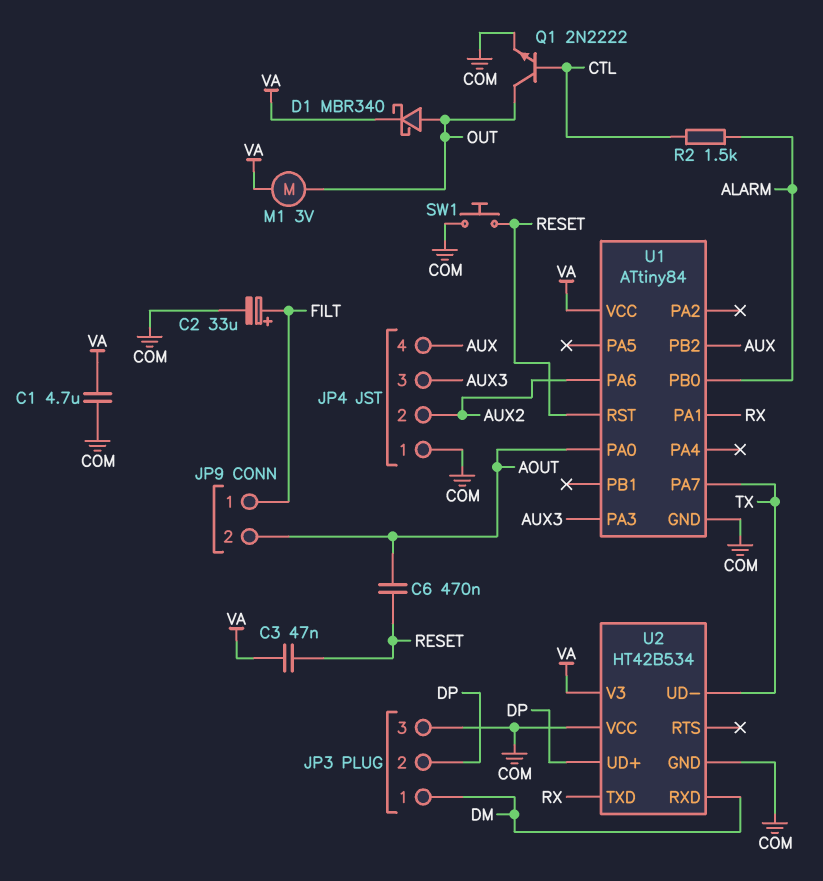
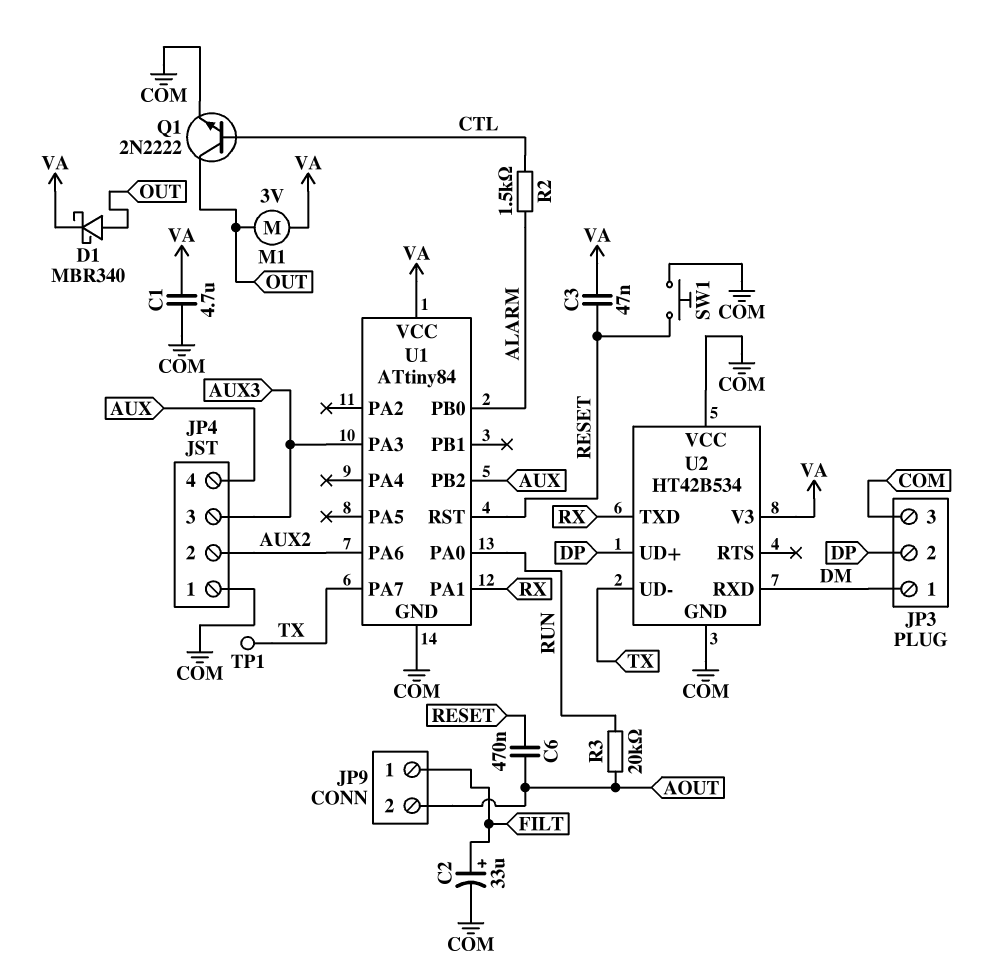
R3: none -> 20k (AOUT, RUN)
TP1: none -> test point (TX)
U1 pin PA0: AOUT -> RUN

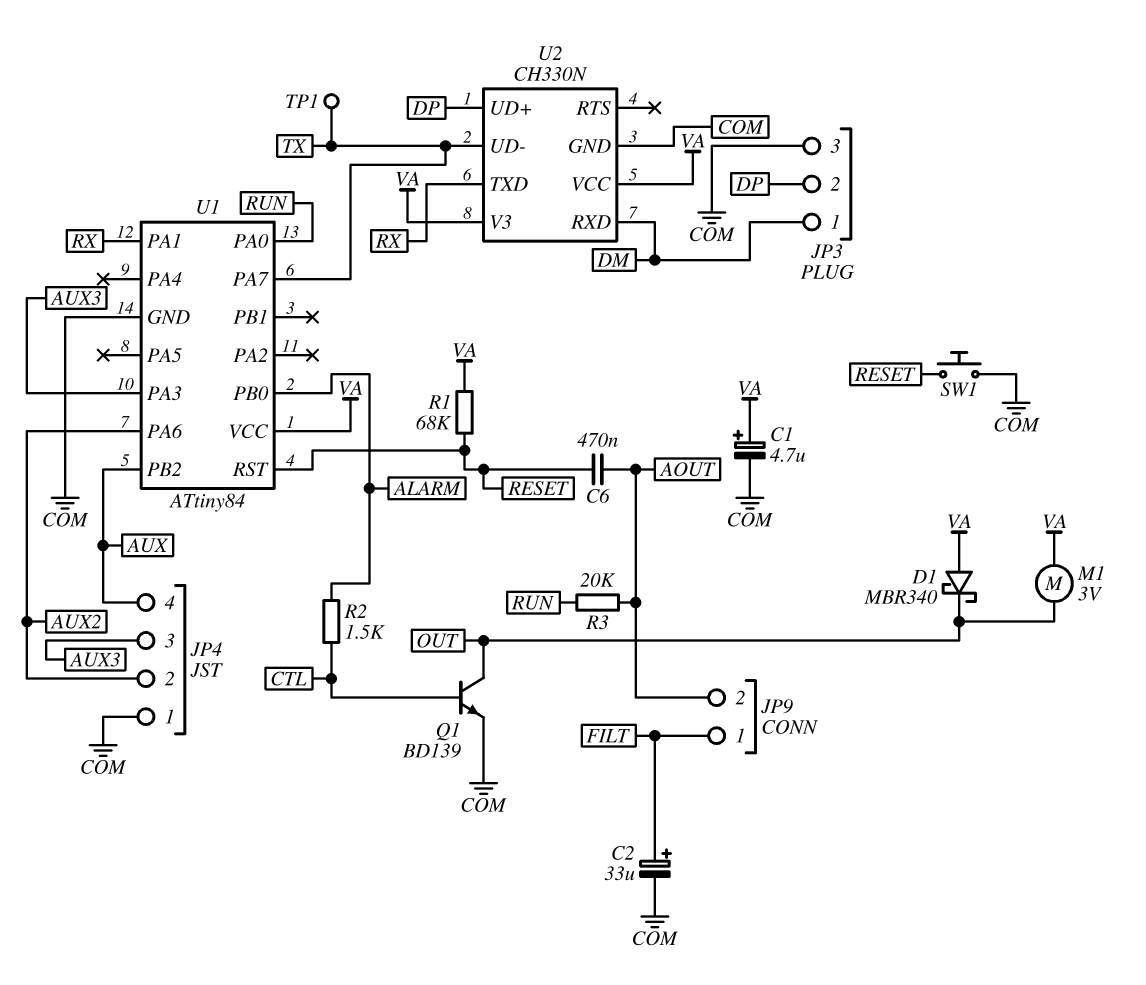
C1: 4.7uF (COM, VA) -> 4.7uF (plus VA, minus COM)
C3: 47nF (RESET, VA) -> none
D1: schottky MBR340 (A OUT, K VA) -> schottky MBR340 (A VA, K OUT)
Q1: NPN 2N2222 (B CTL, C OUT, E COM) -> NPN BD139 (B CTL, C OUT, E COM)
R1: none -> 68k (RESET, VA)
U2: HT42B534 -> CH330N
U2 pin VCC: COM -> VA

